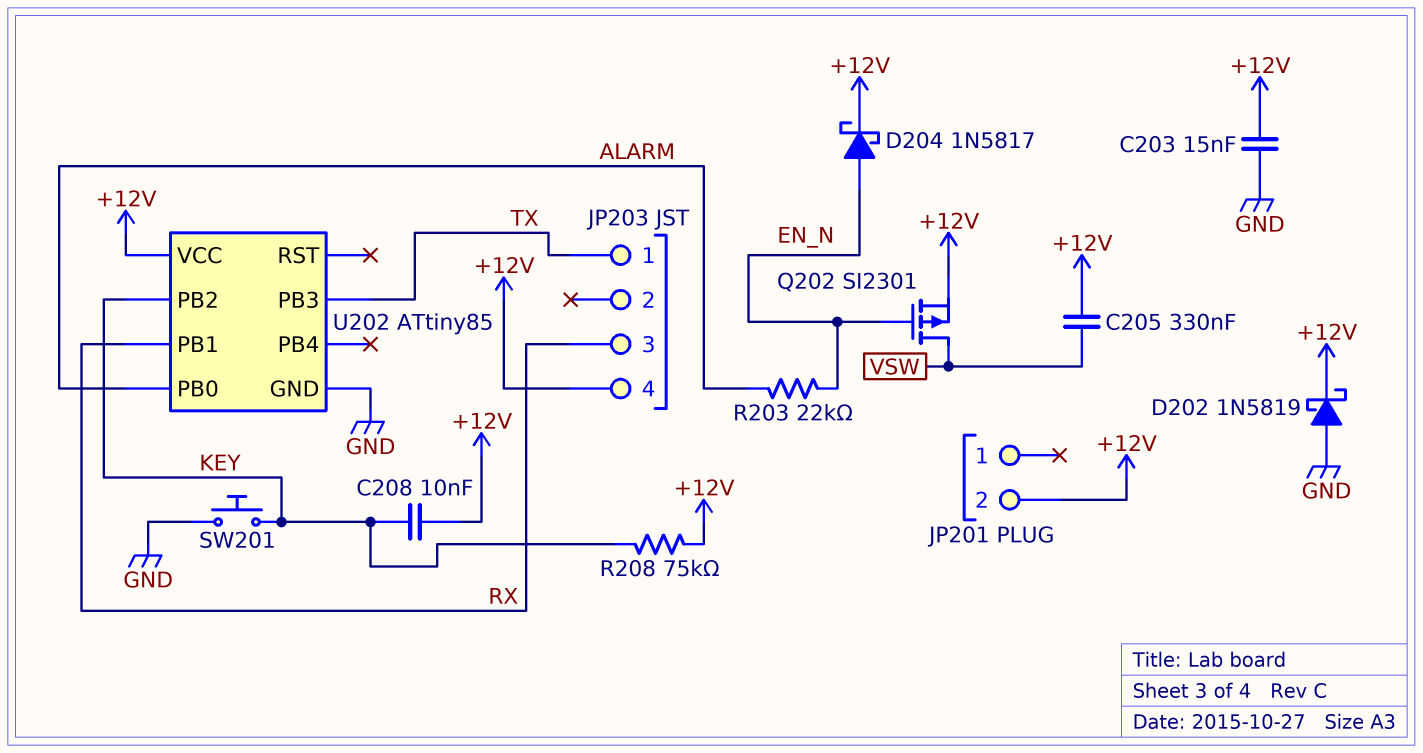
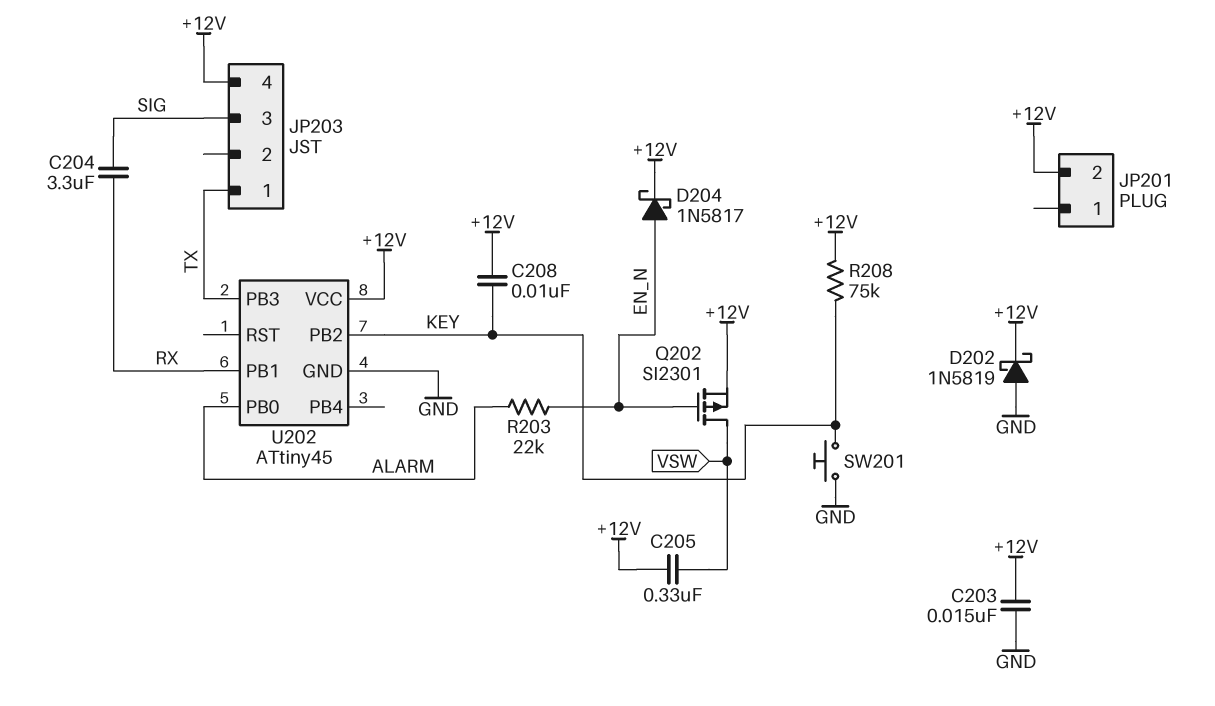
C204: none -> 3.3uF (RX, SIG)
JP203 pin 3: RX -> SIG
U202: ATtiny85 -> ATtiny45

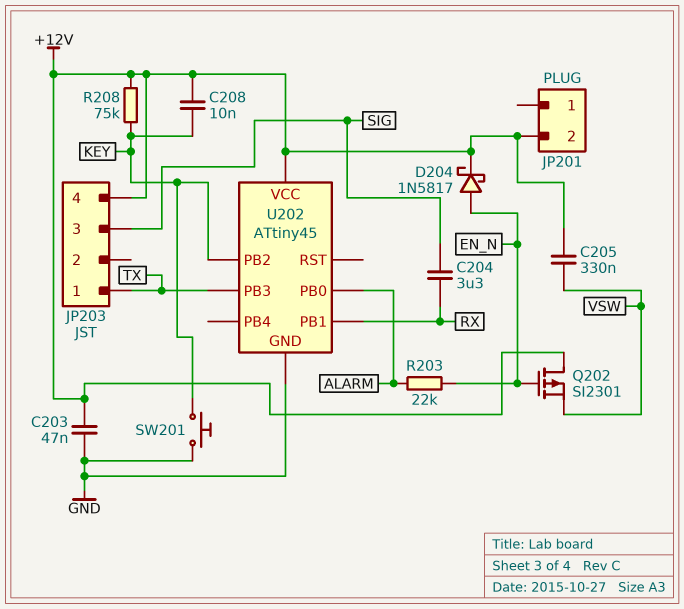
C203: 15nF (+12V, GND) -> 47nF (+12V, GND)
D202: schottky 1N5819 (A GND, K +12V) -> none
Q202: PMOS SI2301 (G EN_N, D VSW, S +12V) -> PMOS SI2301 (G EN_N, D +12V, S VSW)

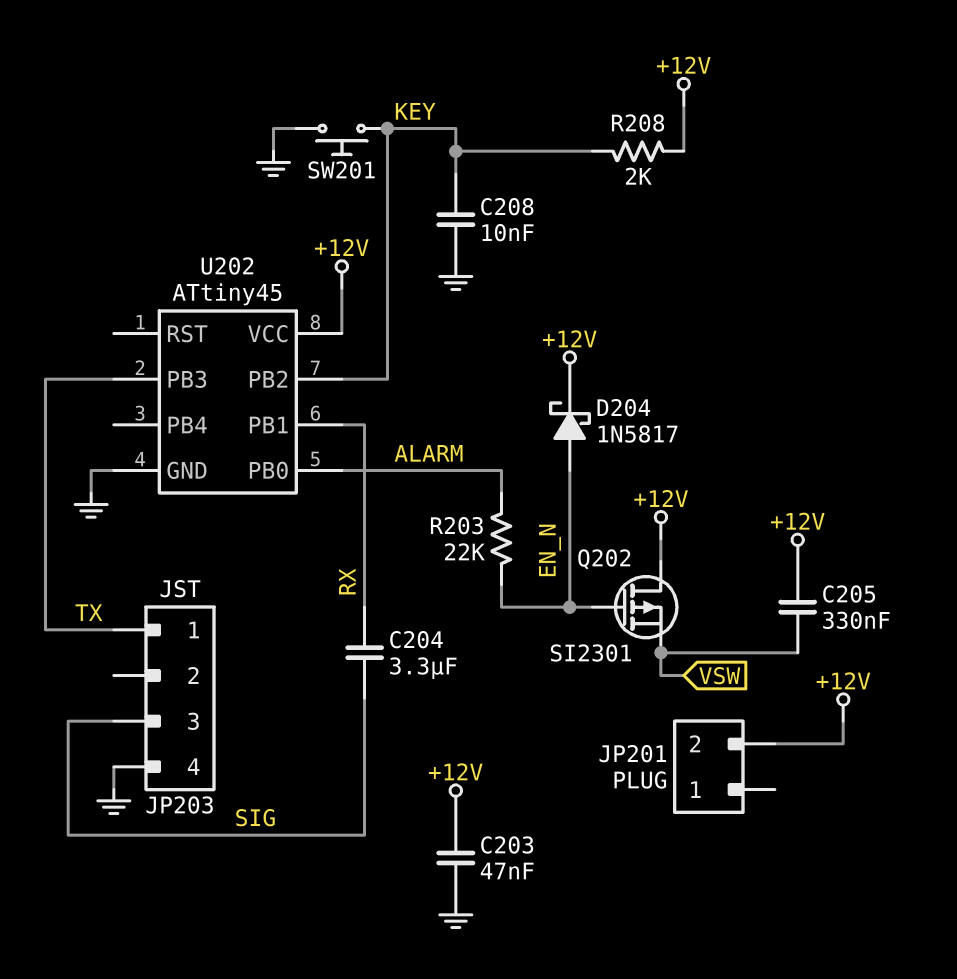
C208: 10nF (+12V, KEY) -> 10nF (GND, KEY)
JP203 pin 4: +12V -> GND
R208: 75k (+12V, KEY) -> 2k (+12V, KEY)

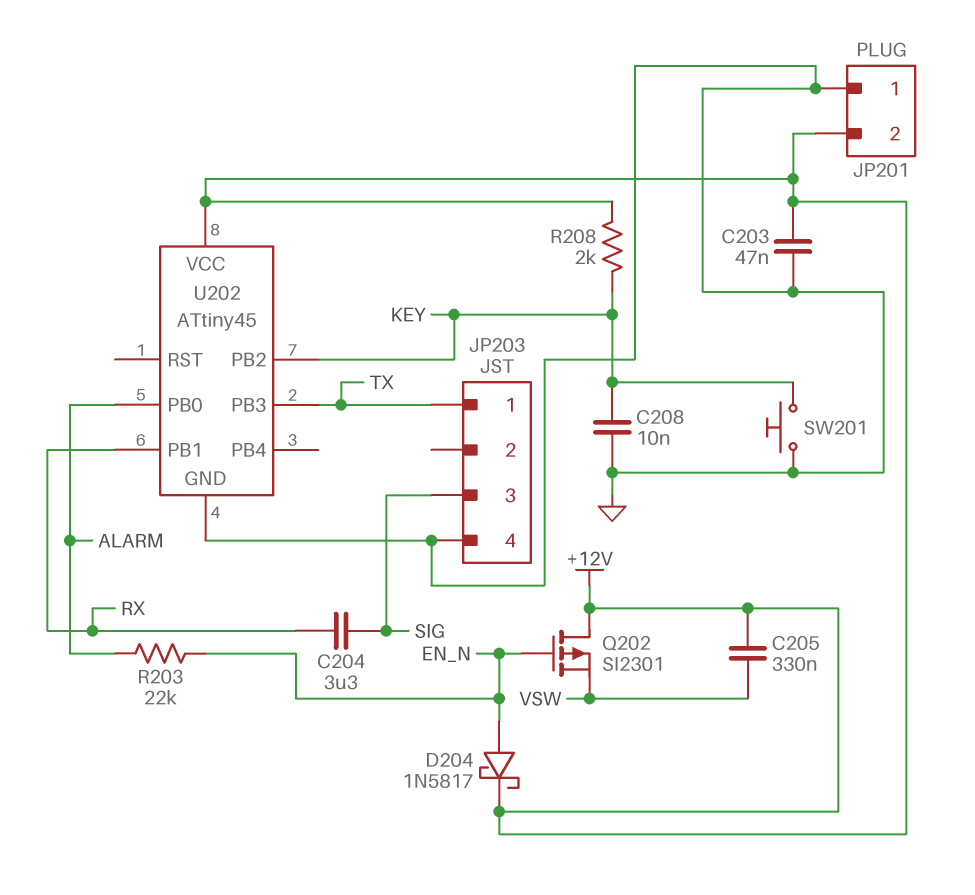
JP201 pin 1: none -> GND

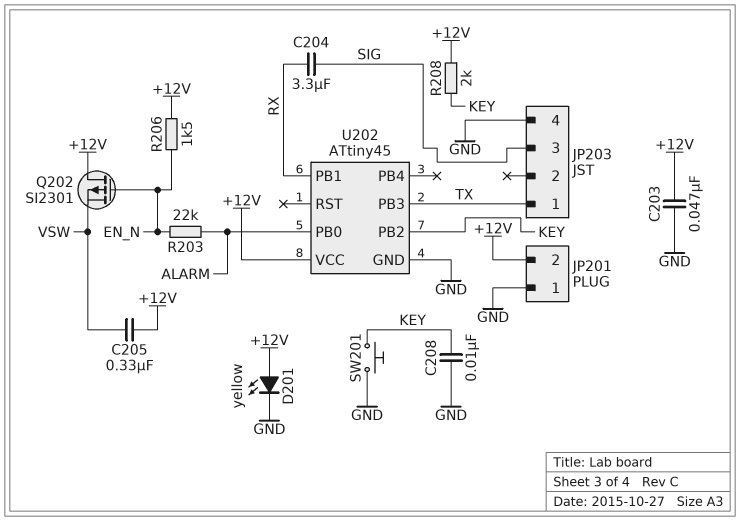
D201: none -> LED yellow (A +12V, K GND)
D204: schottky 1N5817 (A EN_N, K +12V) -> none
R206: none -> 1.5k (+12V, EN_N)

